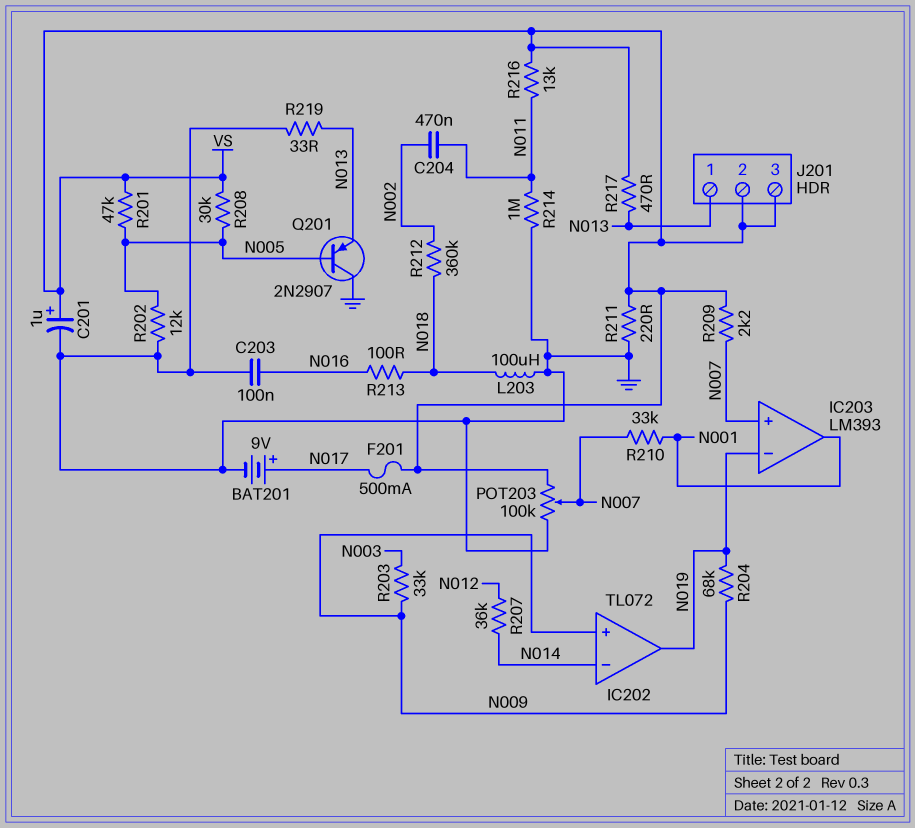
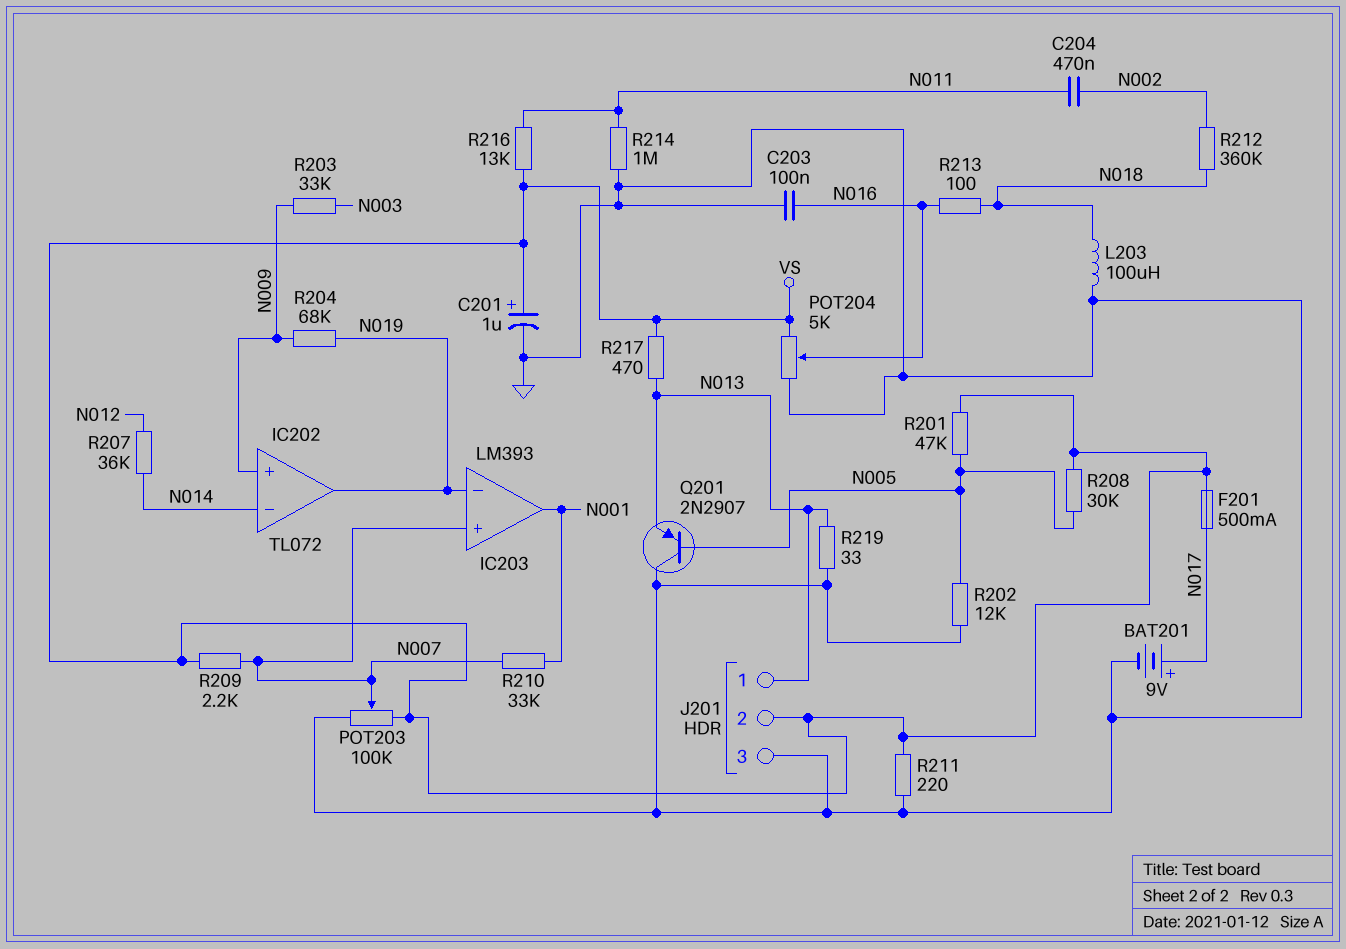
J201 pin 3: VS -> GND
POT204: none -> 5k (GND, VS, wiper N016)

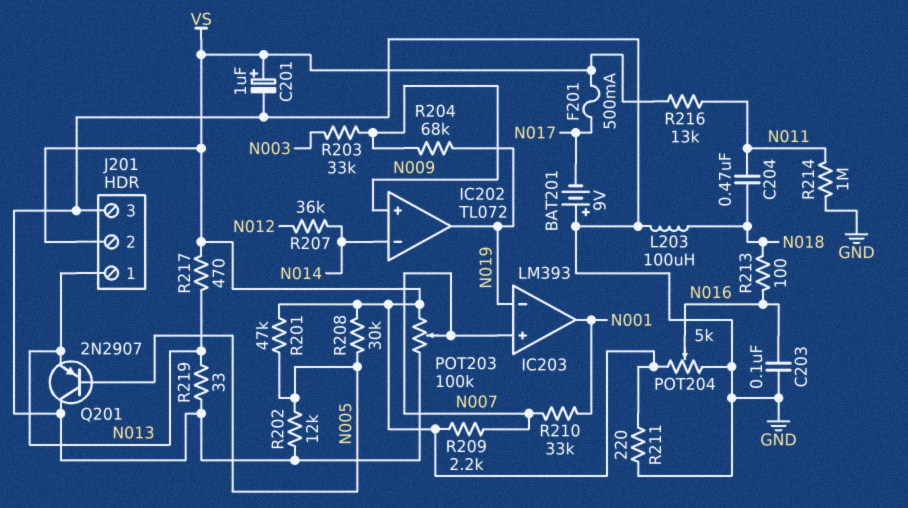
BAT201: 9V (plus N017, minus GND) -> 9V (plus GND, minus N017)
C204: 470nF (N002, N011) -> 470nF (N011, N018)
R212: 360k (N002, N018) -> none

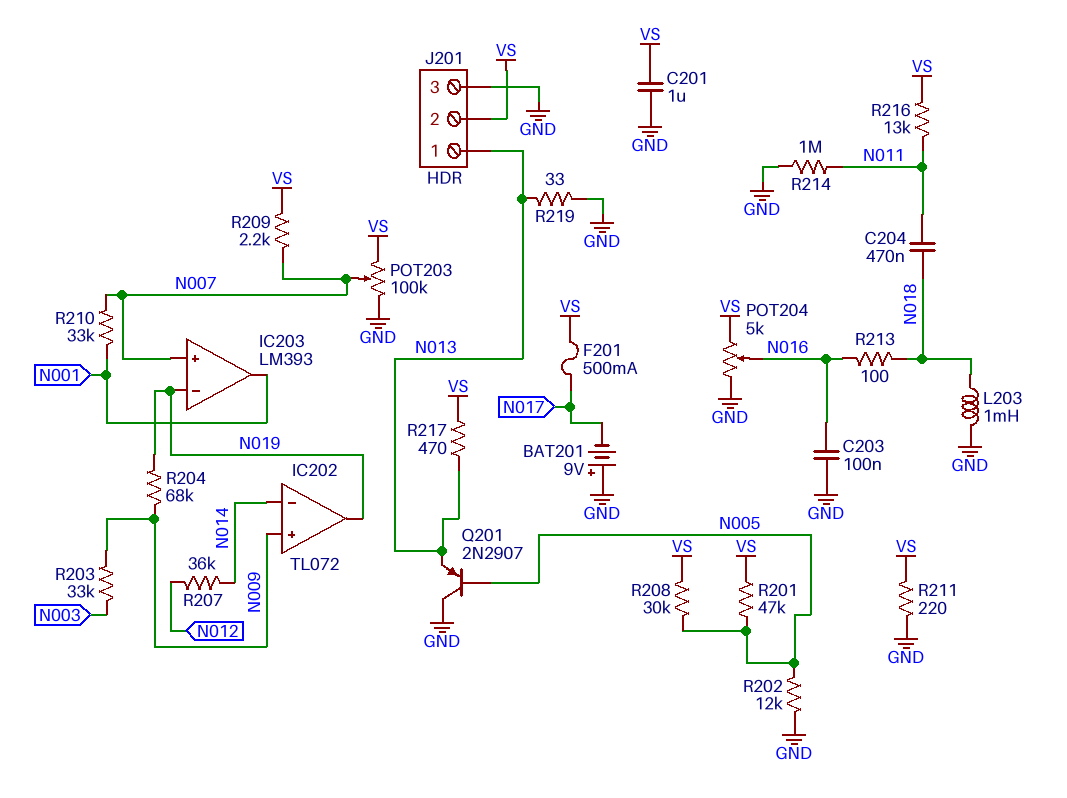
C201: 1uF (plus VS, minus GND) -> 1uF (GND, VS)
L203: 100uH (GND, N018) -> 1mH (GND, N018)

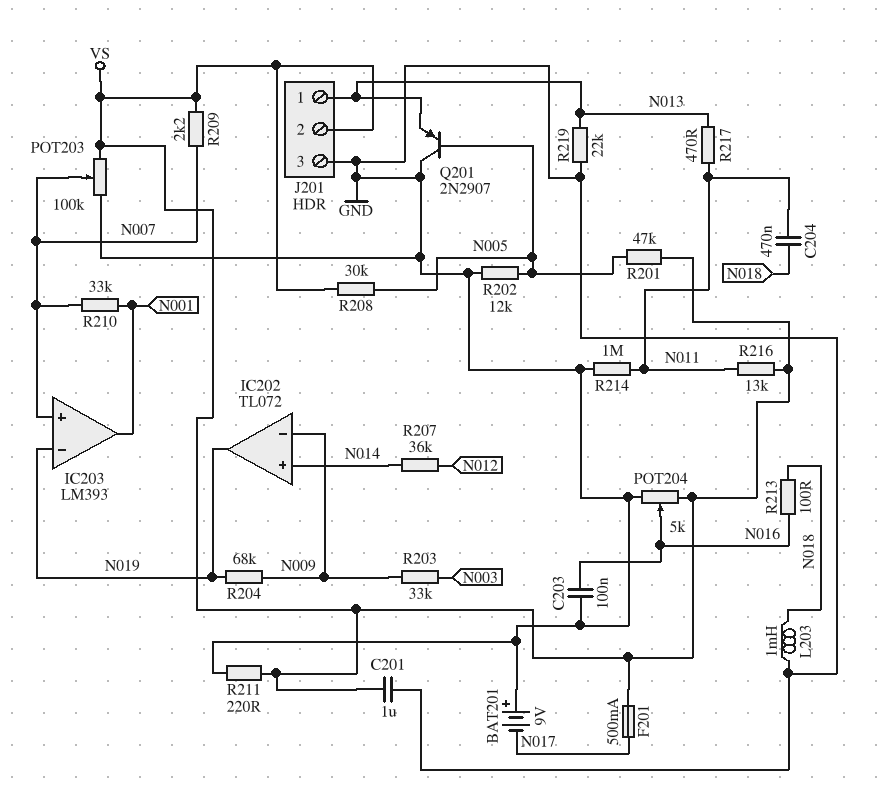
IC202 pin in+: N009 -> N014
IC202 pin in-: N014 -> N009
R217: 470 (N013, VS) -> 470 (N011, N013)
R219: 33 (GND, N013) -> 22k (GND, N013)

